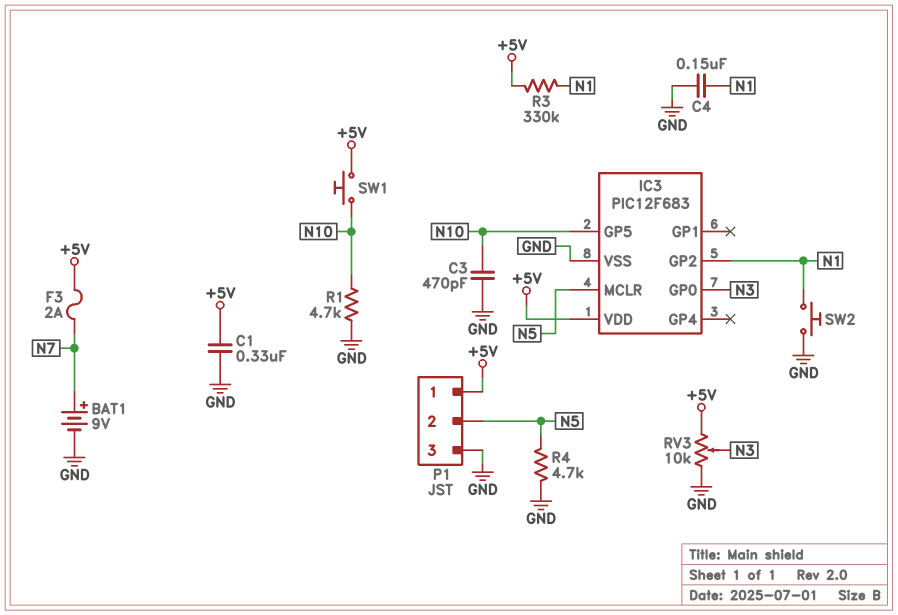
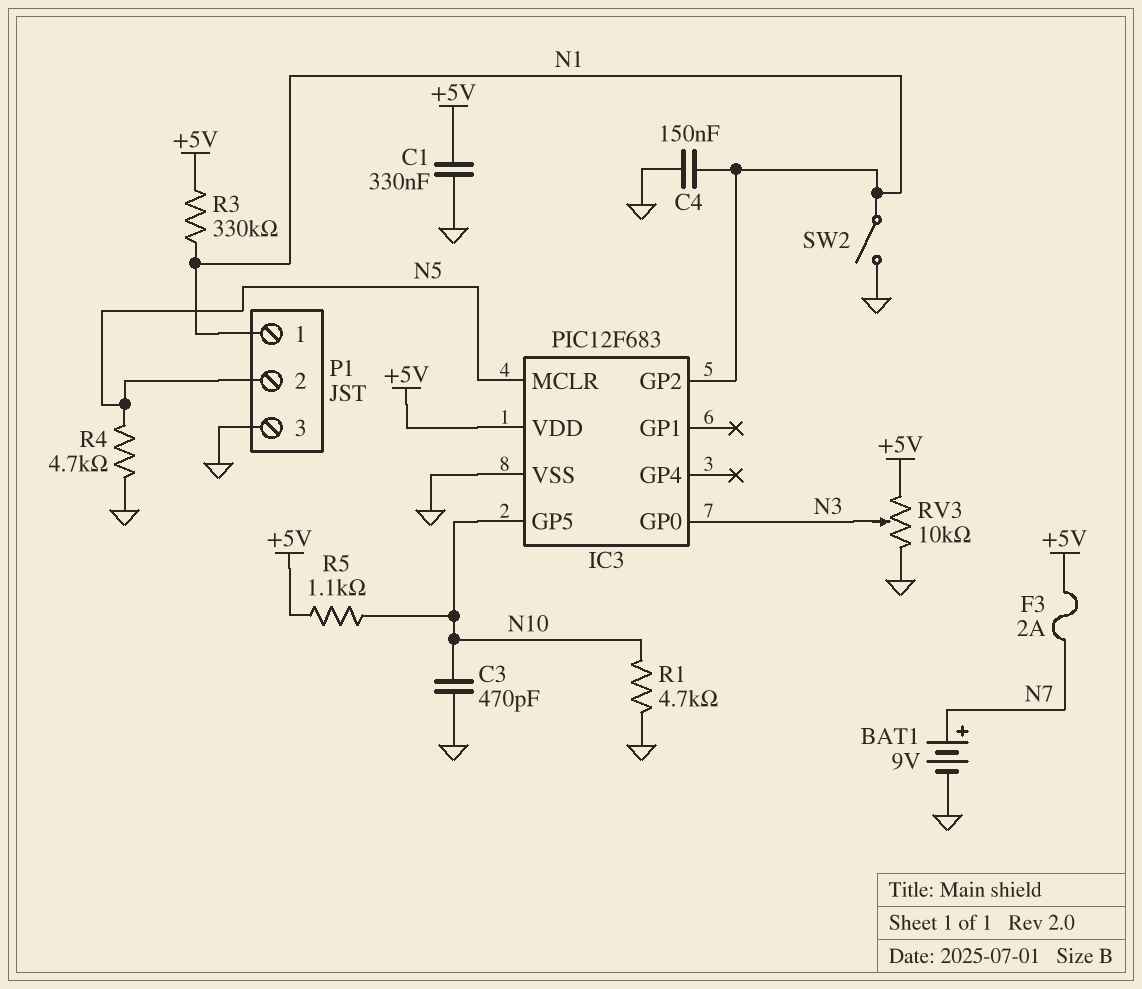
P1 pin 1: +5V -> N1
R5: none -> 1.1k (+5V, N10)
SW1: button (+5V, N10) -> none
SW2: button (GND, N1) -> switch (GND, N1)

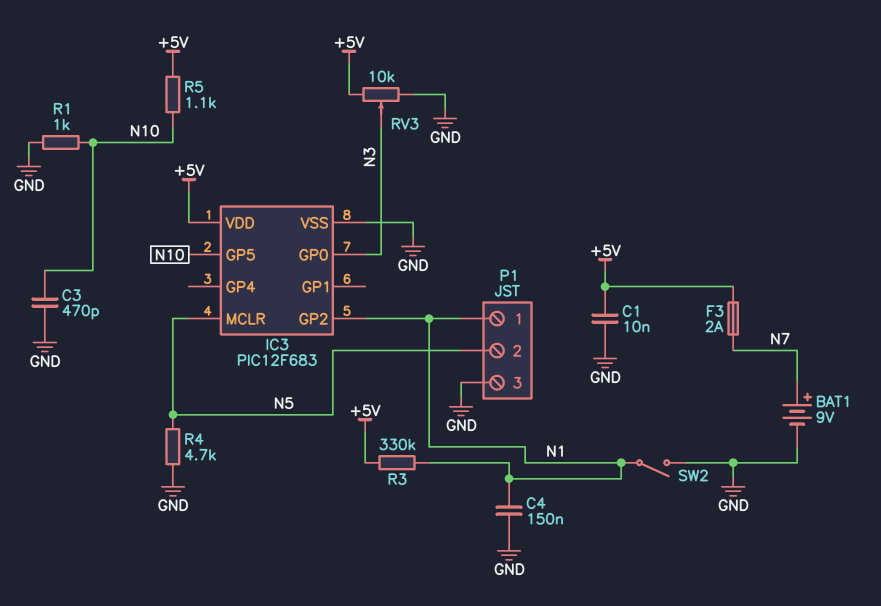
C1: 330nF (+5V, GND) -> 10nF (+5V, GND)
R1: 4.7k (GND, N10) -> 1k (GND, N10)

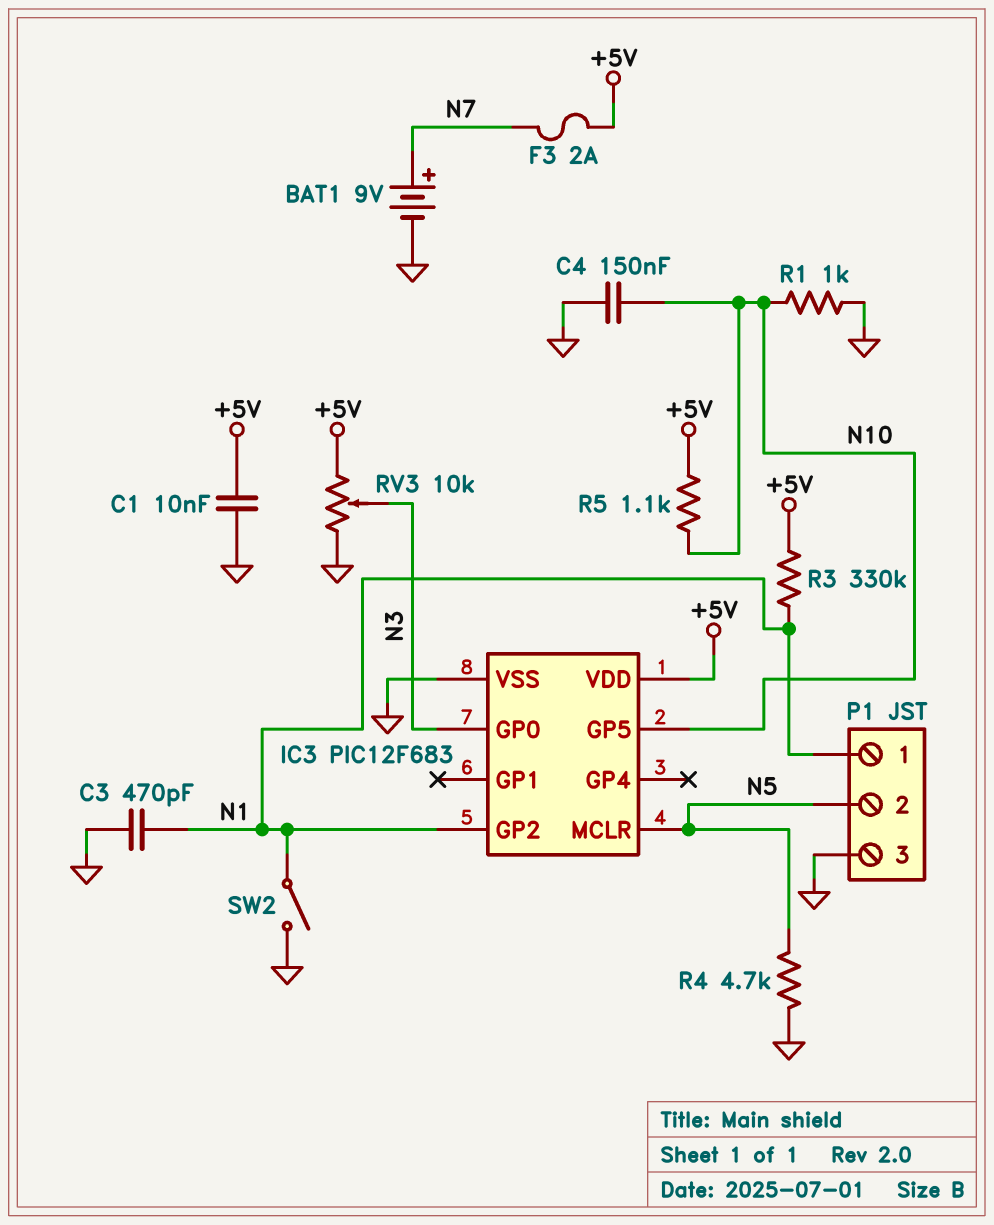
C3: 470pF (GND, N10) -> 470pF (GND, N1)
C4: 150nF (GND, N1) -> 150nF (GND, N10)

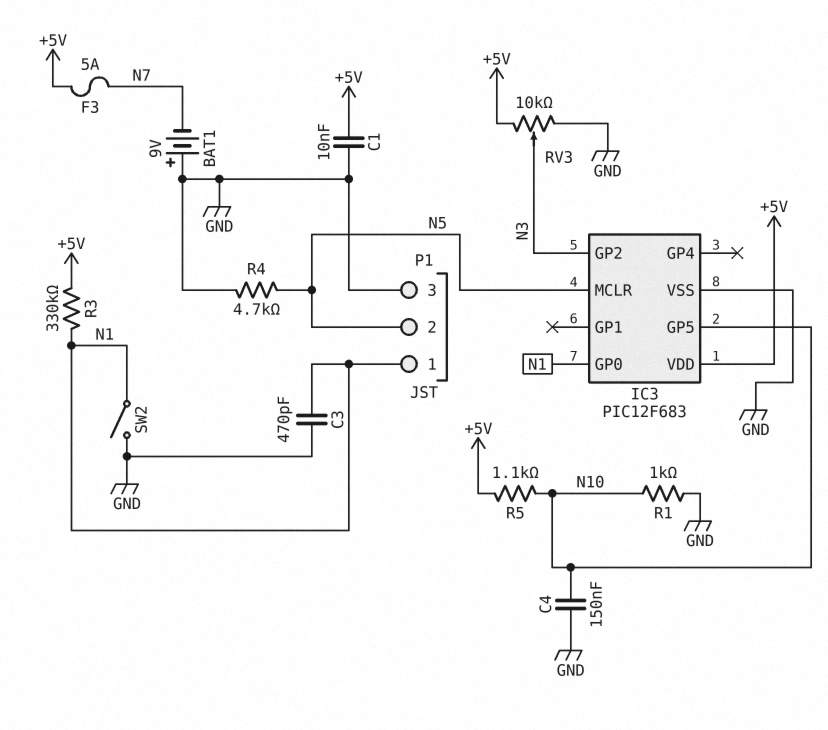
BAT1: 9V (plus N7, minus GND) -> 9V (plus GND, minus N7)
F3: 2A (+5V, N7) -> 5A (+5V, N7)
IC3 pin GP0: N3 -> N1
IC3 pin GP2: N1 -> N3

